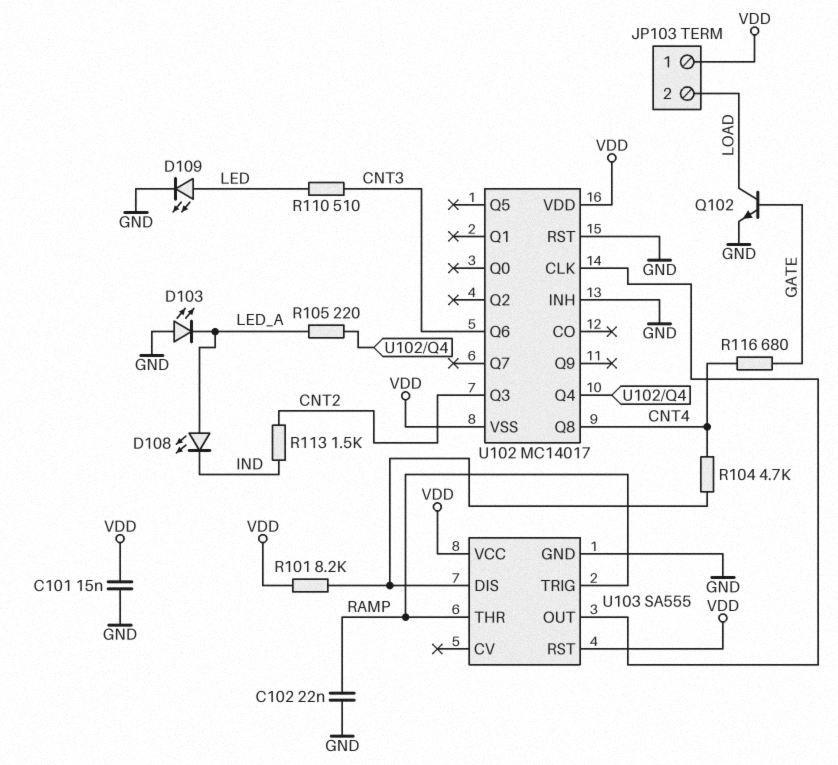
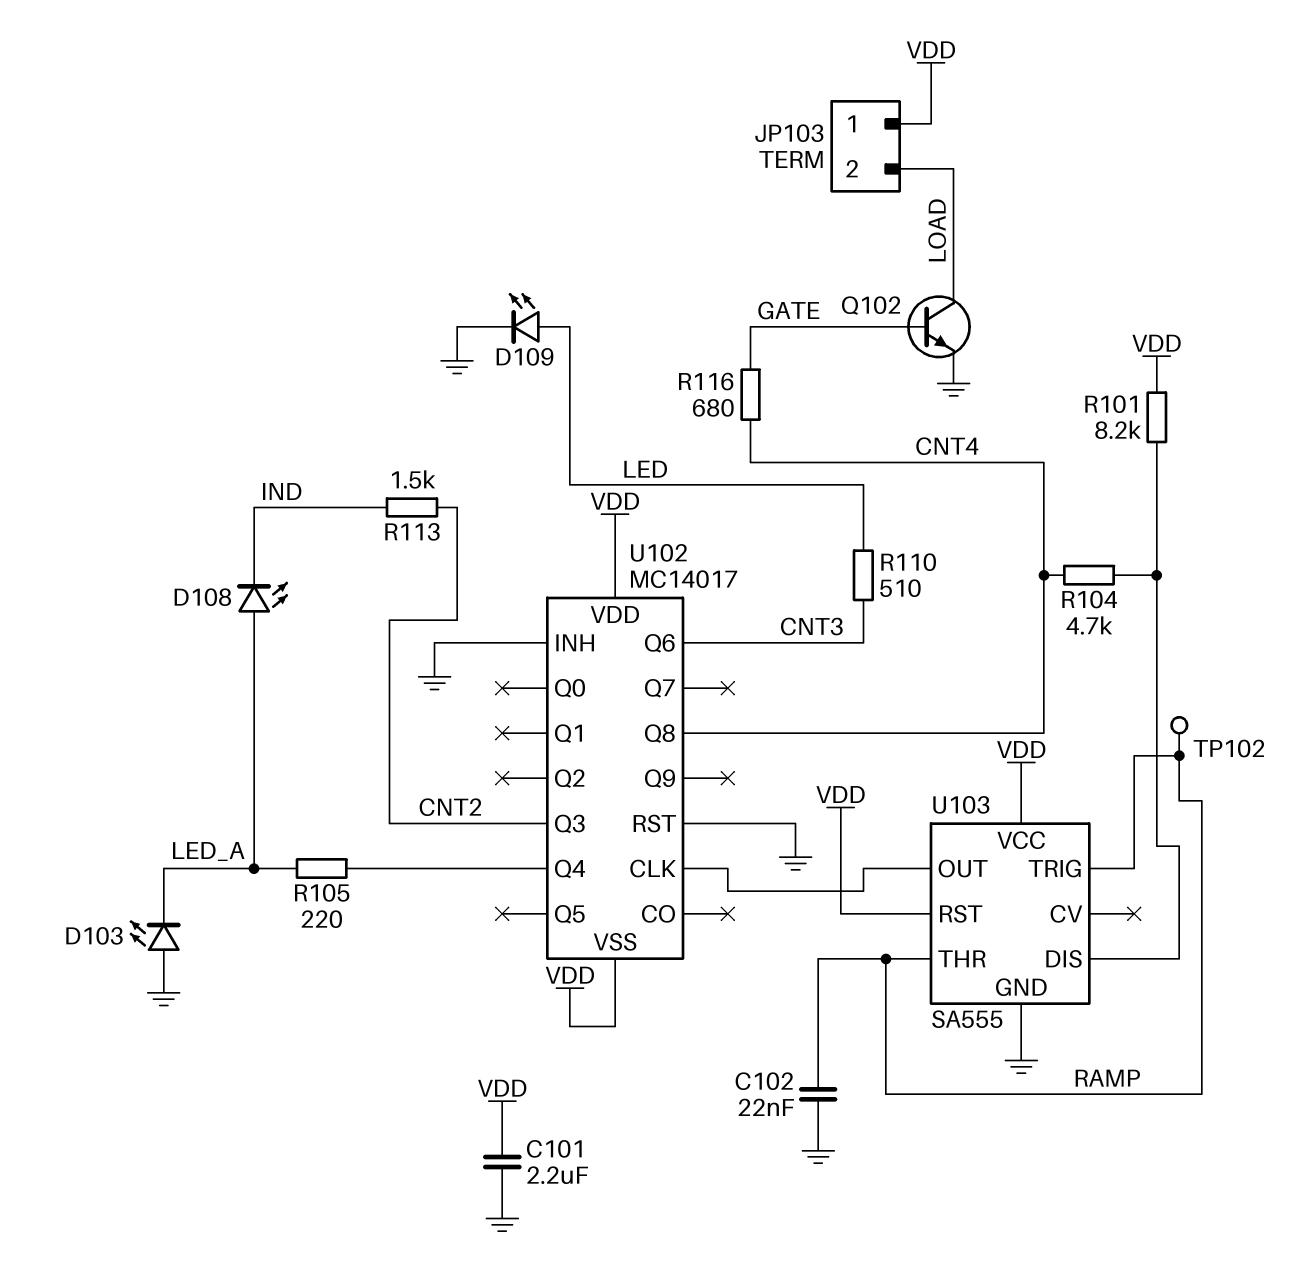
C101: 15nF (GND, VDD) -> 2.2uF (GND, VDD)
TP102: none -> test point (RAMP)

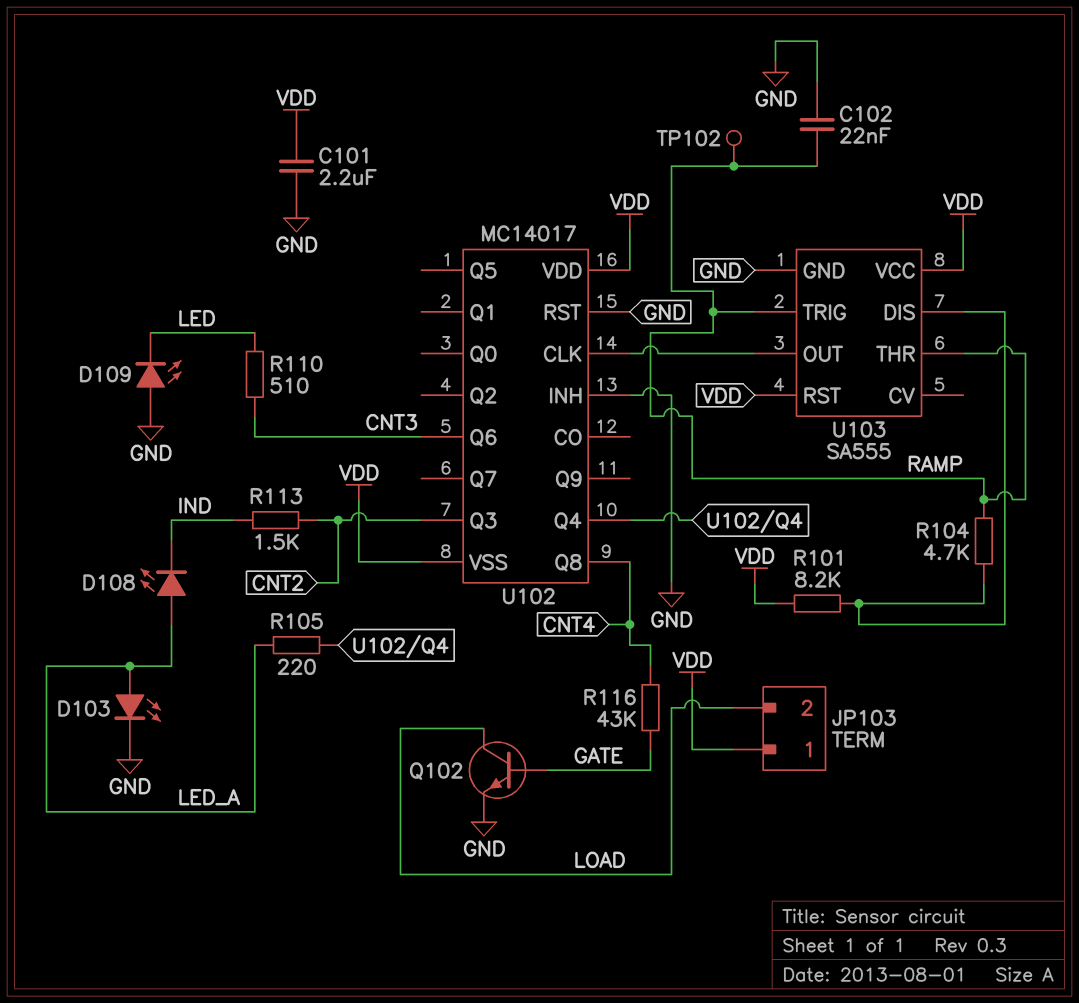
D103: LED (A GND, K LED_A) -> LED (A LED_A, K GND)
D109: LED (A LED, K GND) -> LED (A GND, K LED)
R104: 4.7k (CNT4, U103/DIS) -> 4.7k (RAMP, U103/DIS)
R116: 680 (CNT4, GATE) -> 43k (CNT4, GATE)

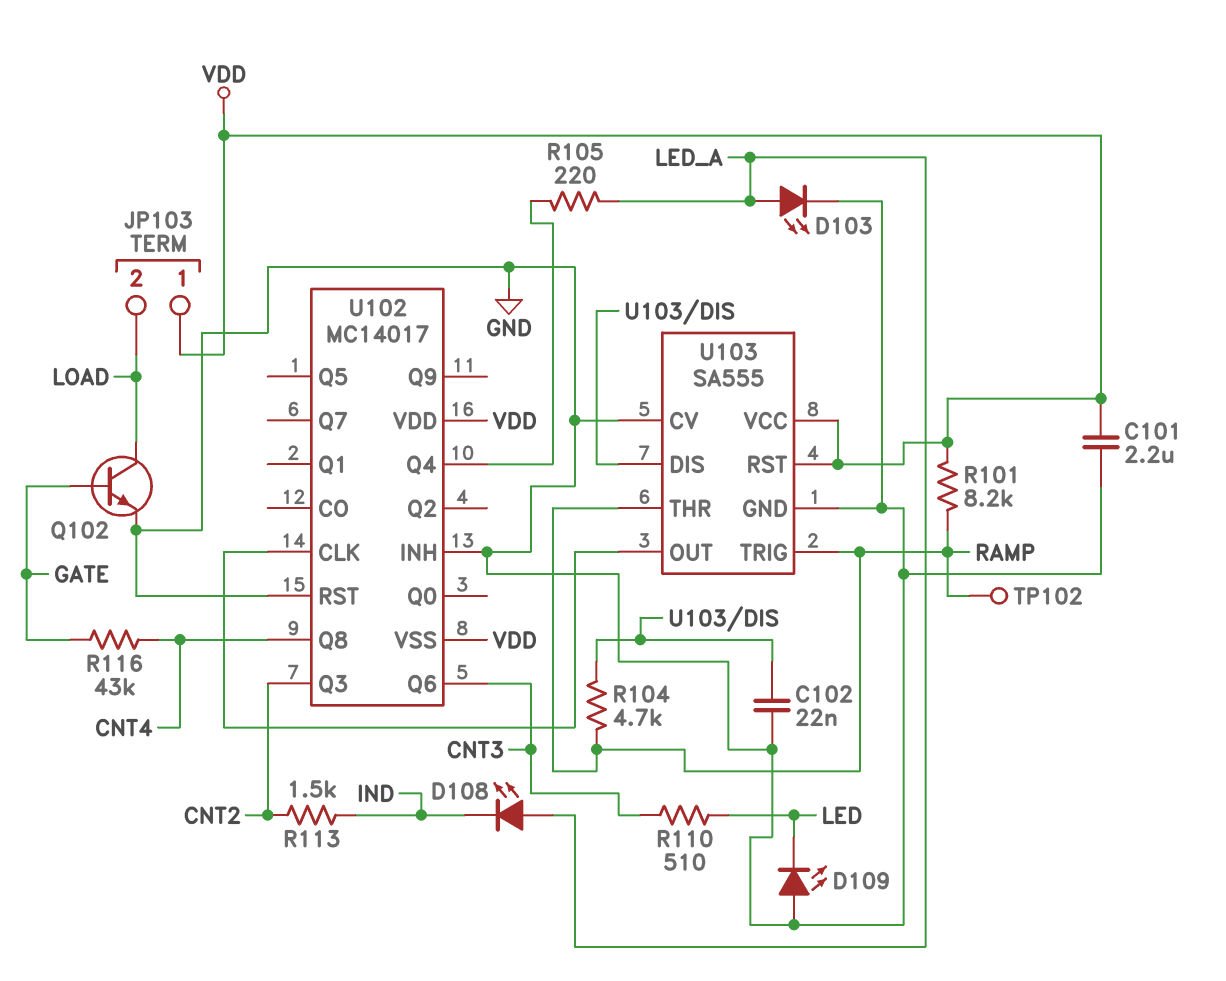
C102: 22nF (GND, RAMP) -> 22nF (GND, U103/DIS)
R101: 8.2k (U103/DIS, VDD) -> 8.2k (RAMP, VDD)
U103 pin CV: none -> GND

